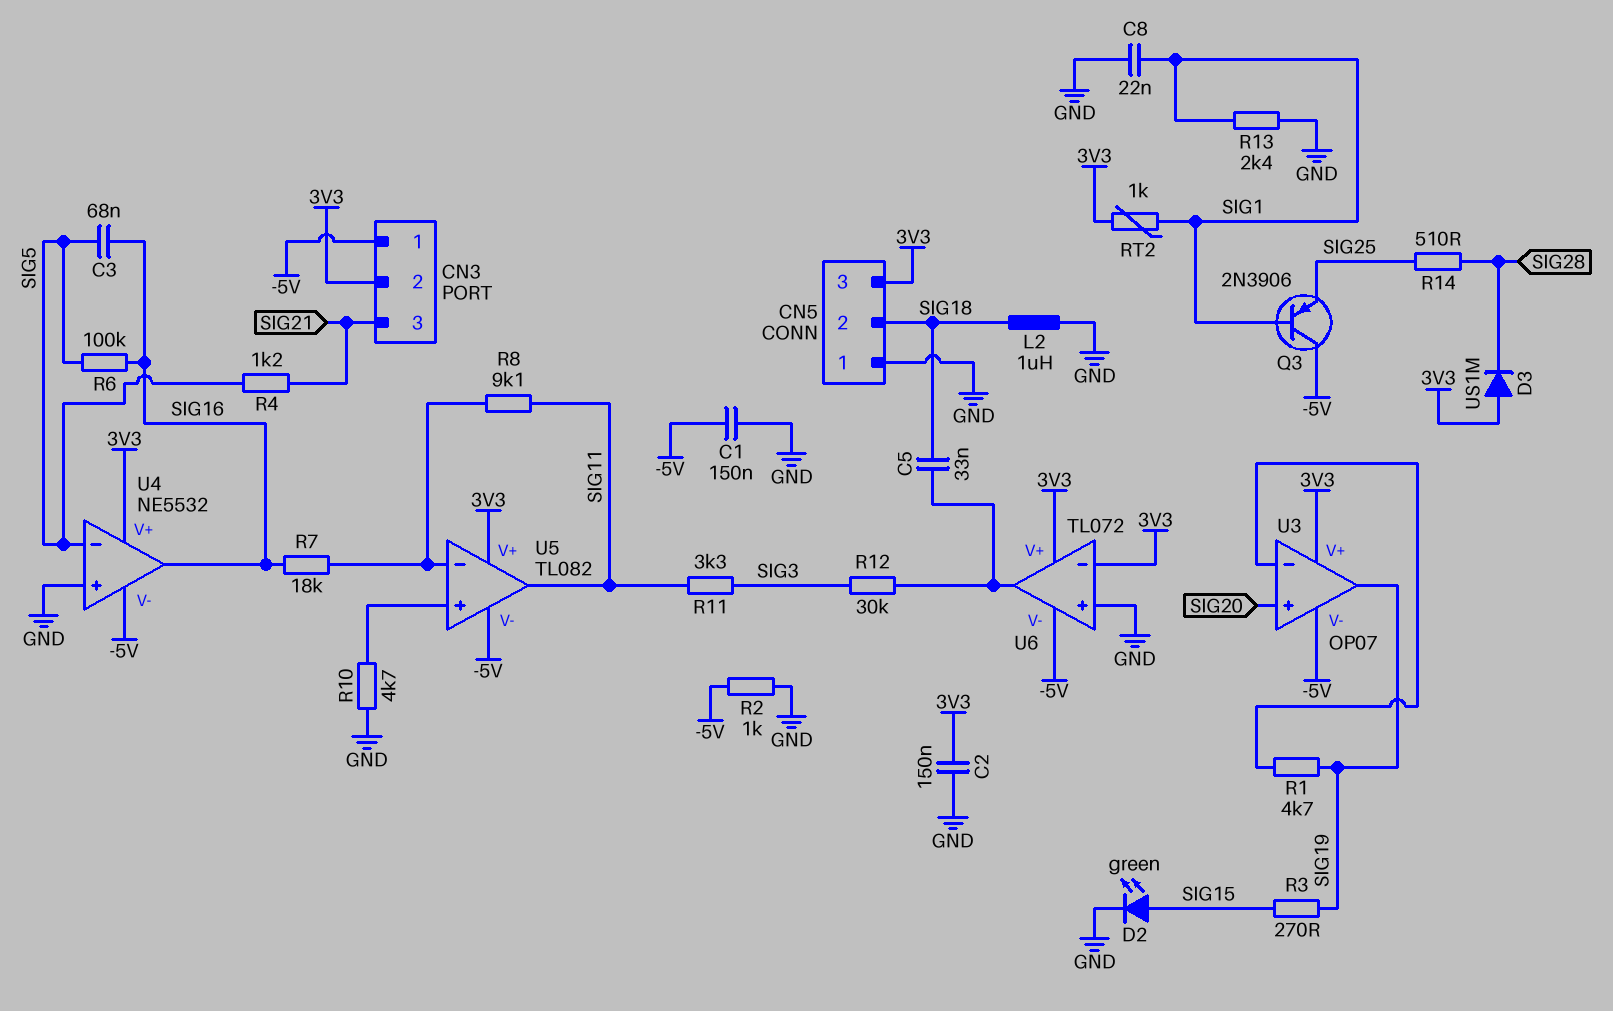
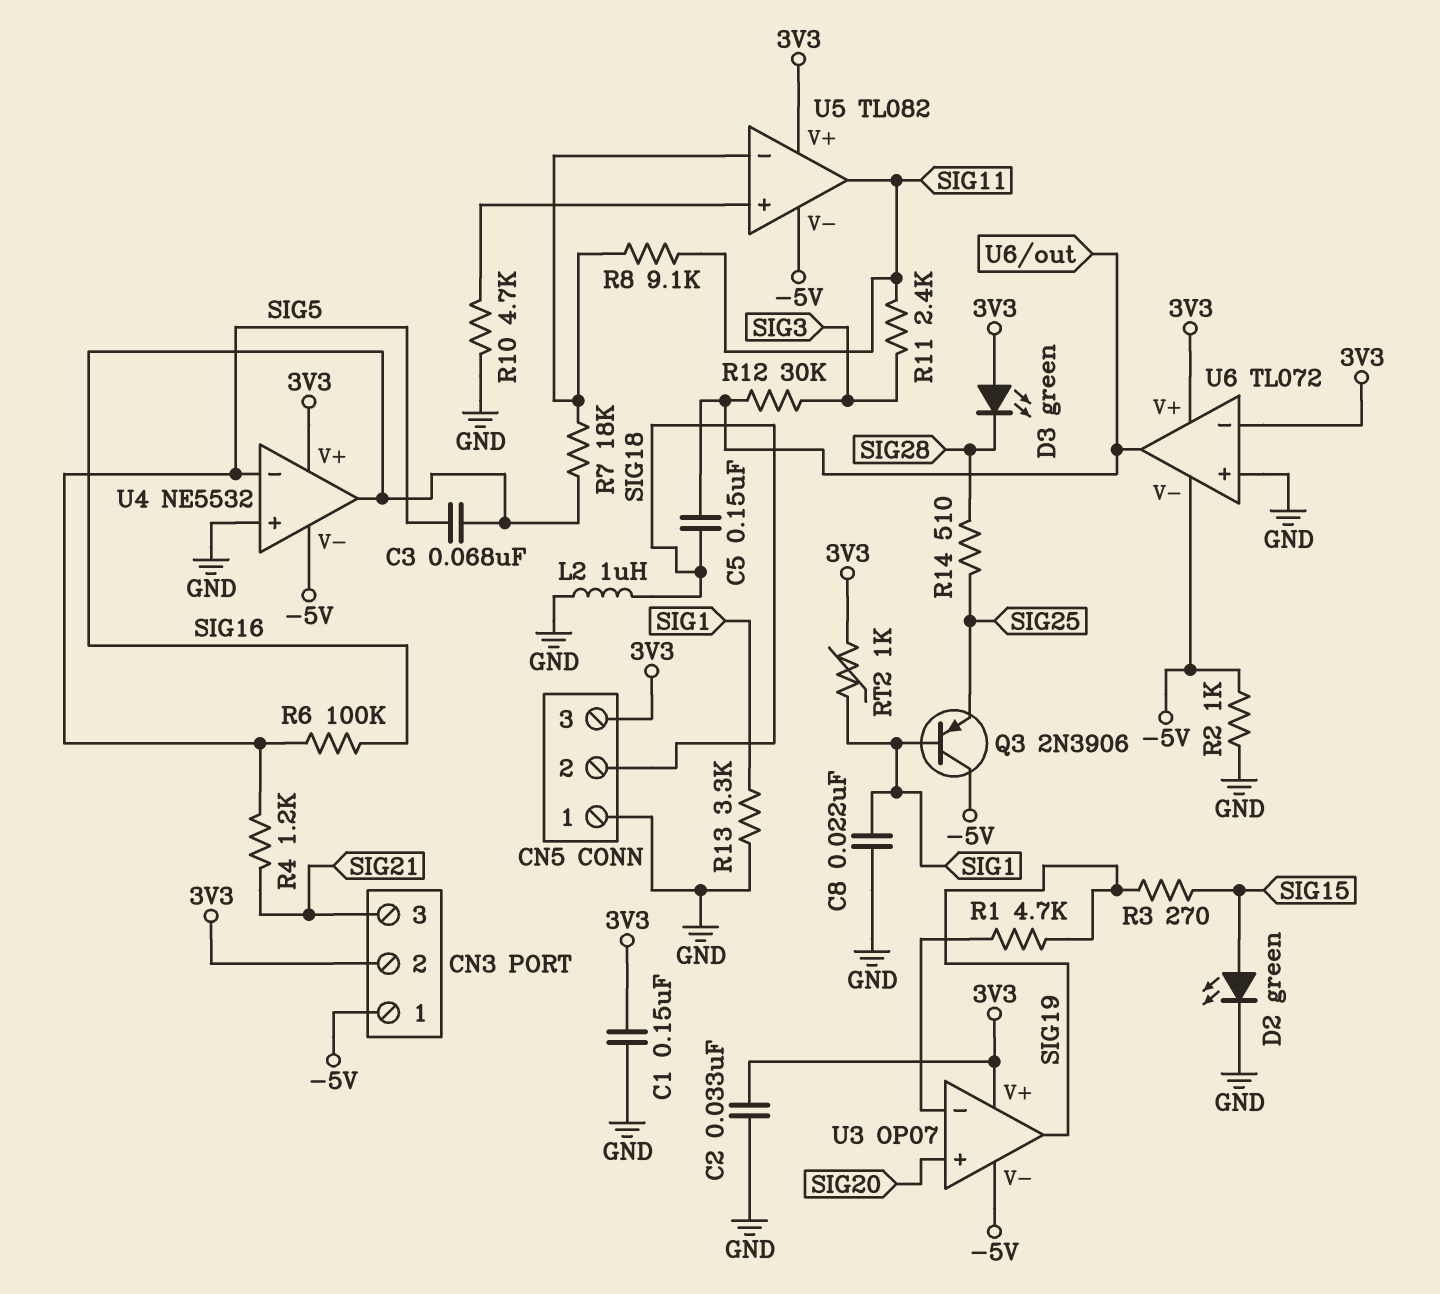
C1: 150nF (-5V, GND) -> 150nF (3V3, GND)
C2: 150nF (3V3, GND) -> 33nF (3V3, GND)
C5: 33nF (SIG18, U6/out) -> 150nF (SIG18, U6/out)
D3: diode US1M (A 3V3, K SIG28) -> LED green (A 3V3, K SIG28)
R11: 3.3k (SIG3, SIG11) -> 2.4k (SIG3, SIG11)
R13: 2.4k (GND, SIG1) -> 3.3k (GND, SIG1)

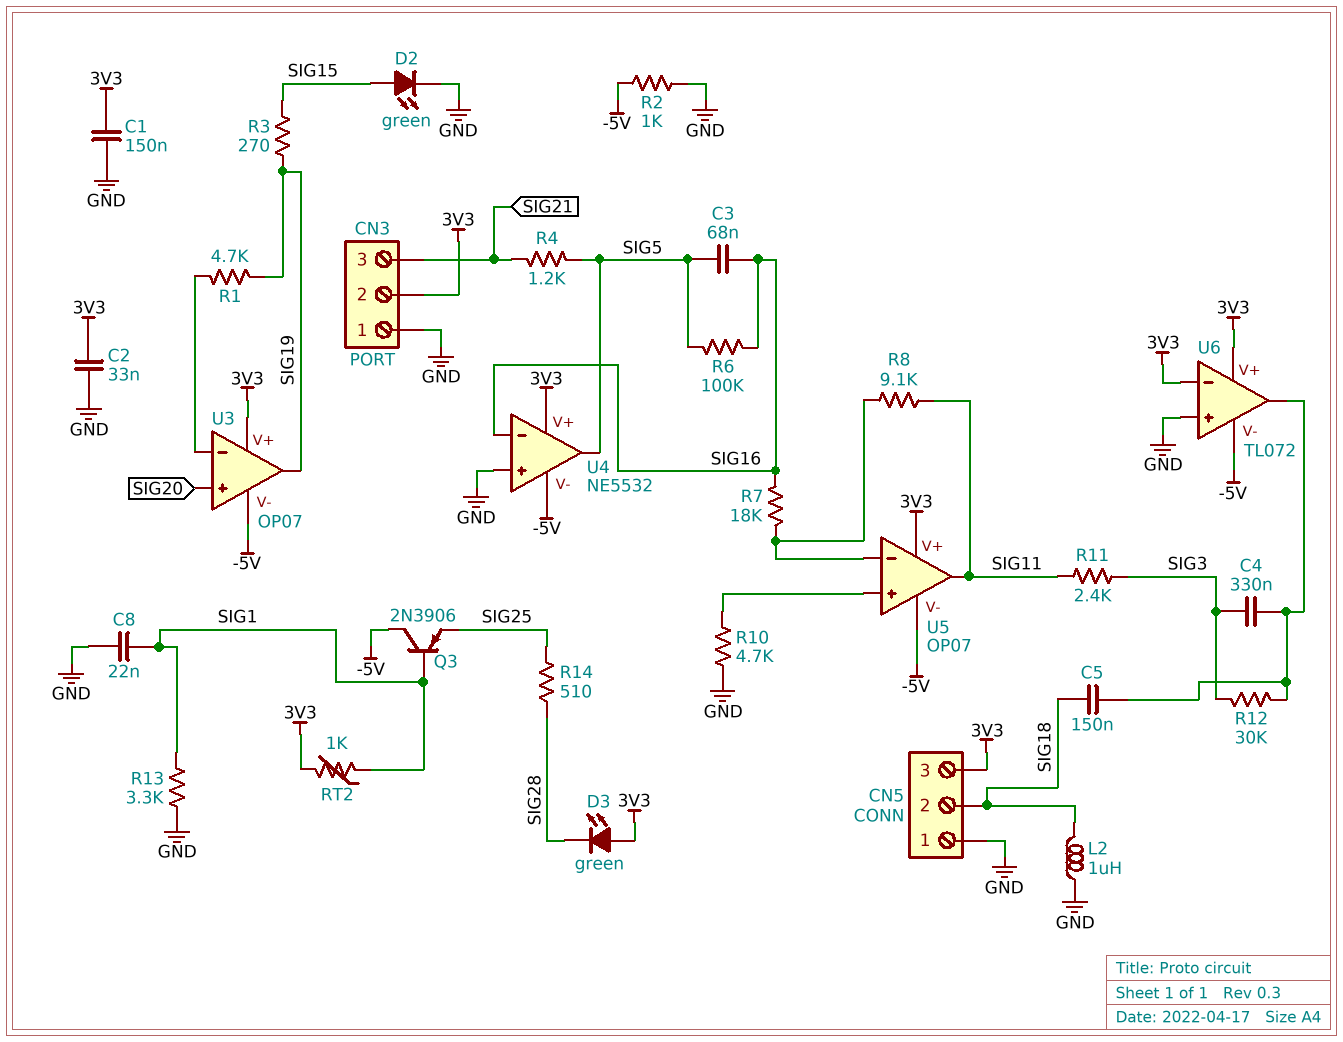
C4: none -> 330nF (SIG3, U6/out)
CN3 pin 1: -5V -> GND
U4 pin in-: SIG5 -> SIG16
U4 pin out: SIG16 -> SIG5
U5: TL082 -> OP07

